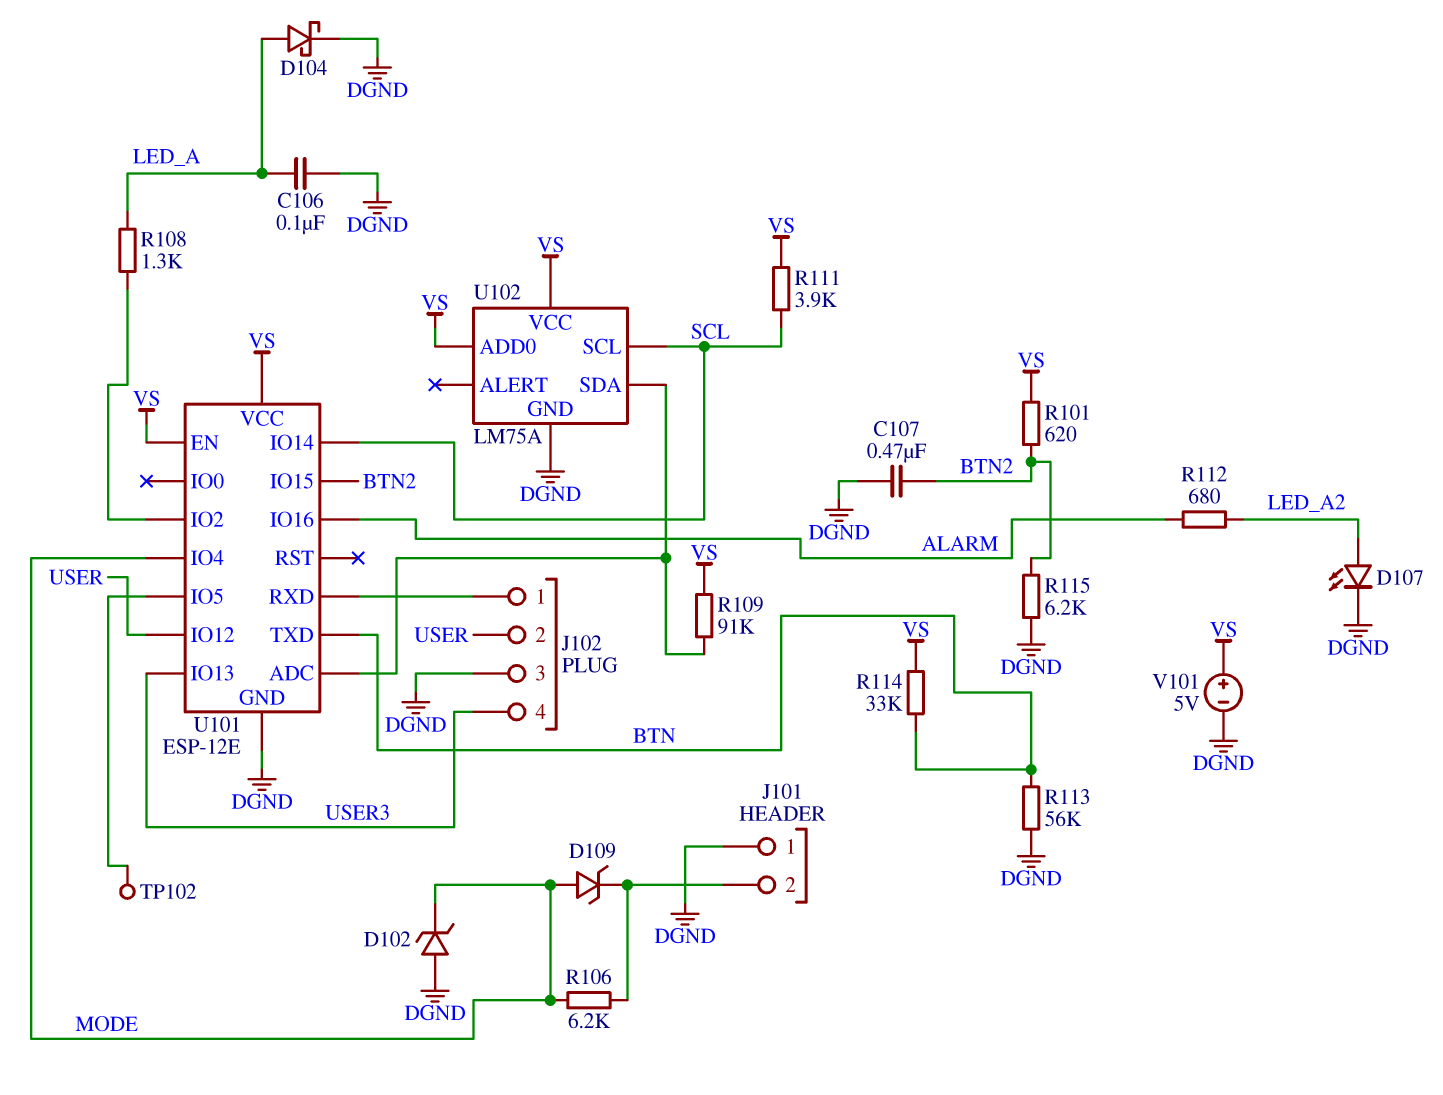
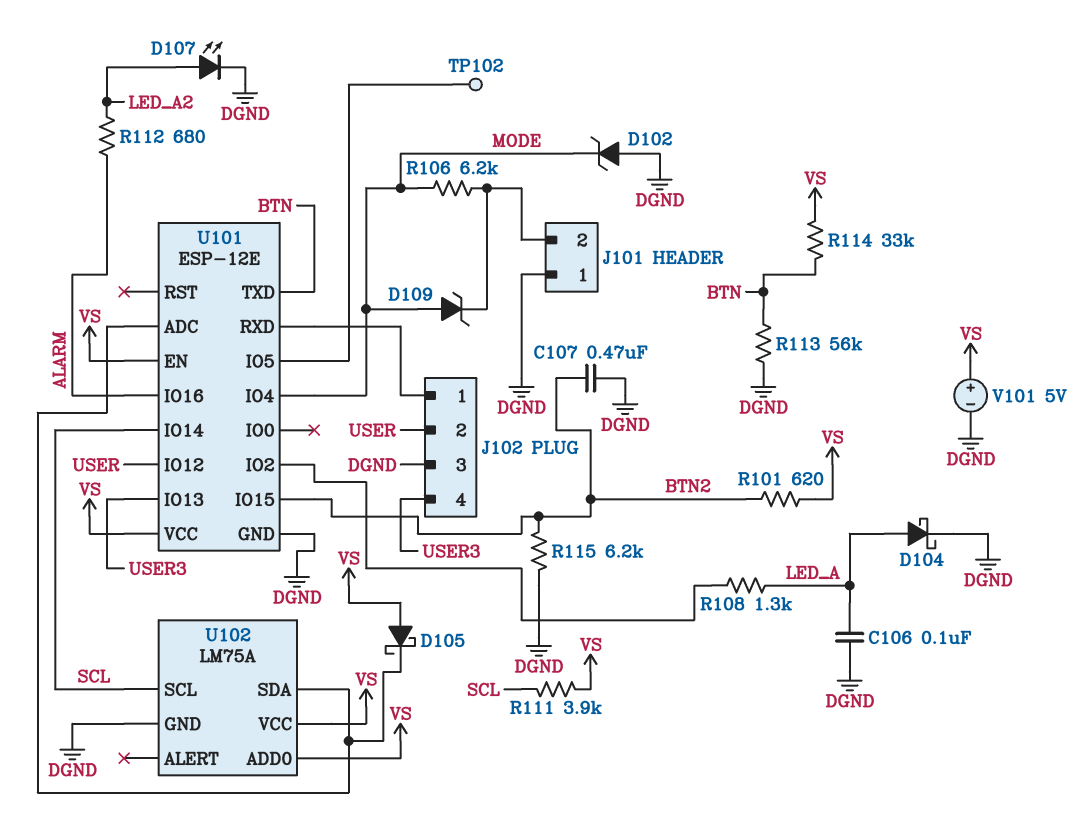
D105: none -> schottky (A VS, K U101/ADC)
R109: 91k (U101/ADC, VS) -> none

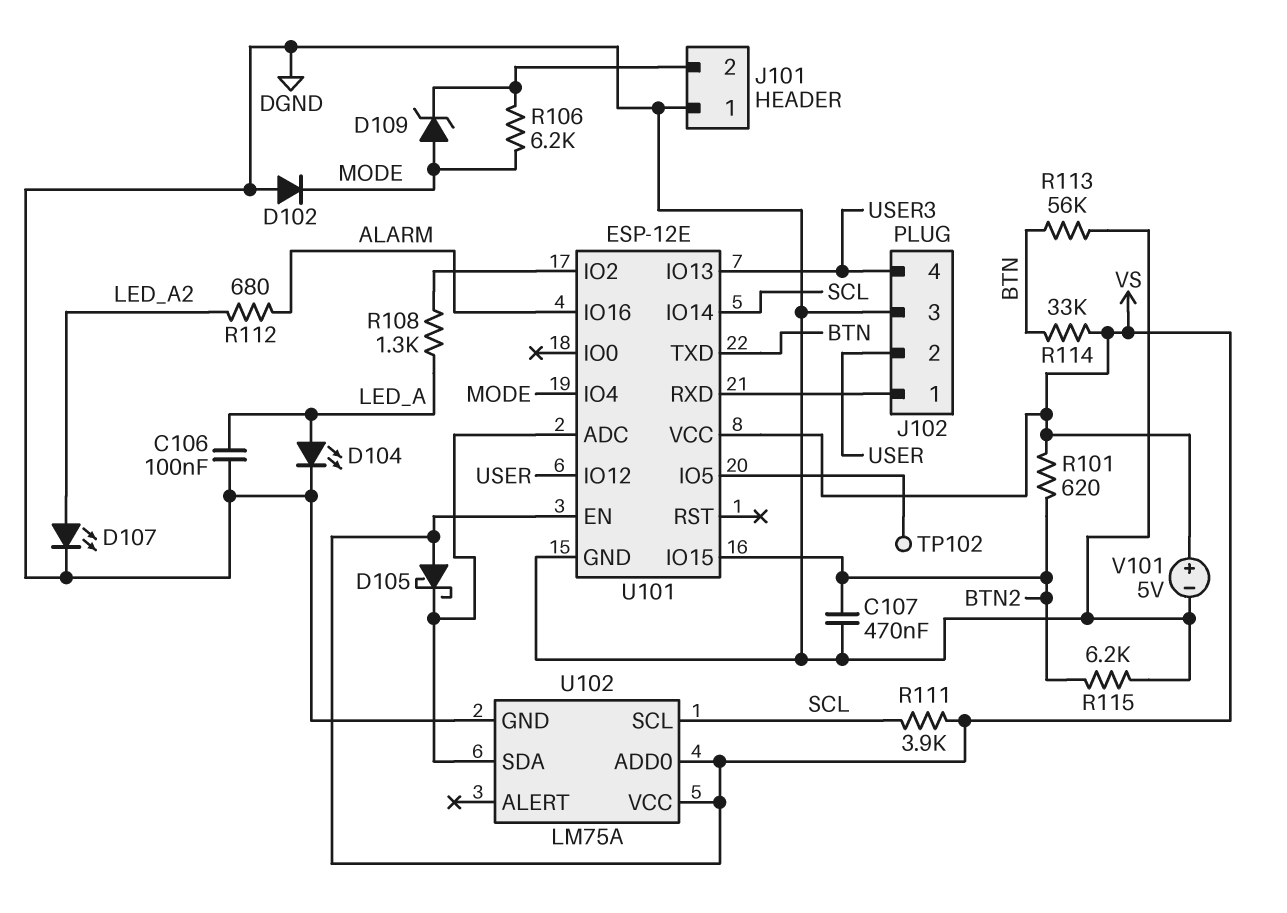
D102: zener (A DGND, K MODE) -> diode (A DGND, K MODE)
D104: schottky (A LED_A, K DGND) -> LED (A LED_A, K DGND)

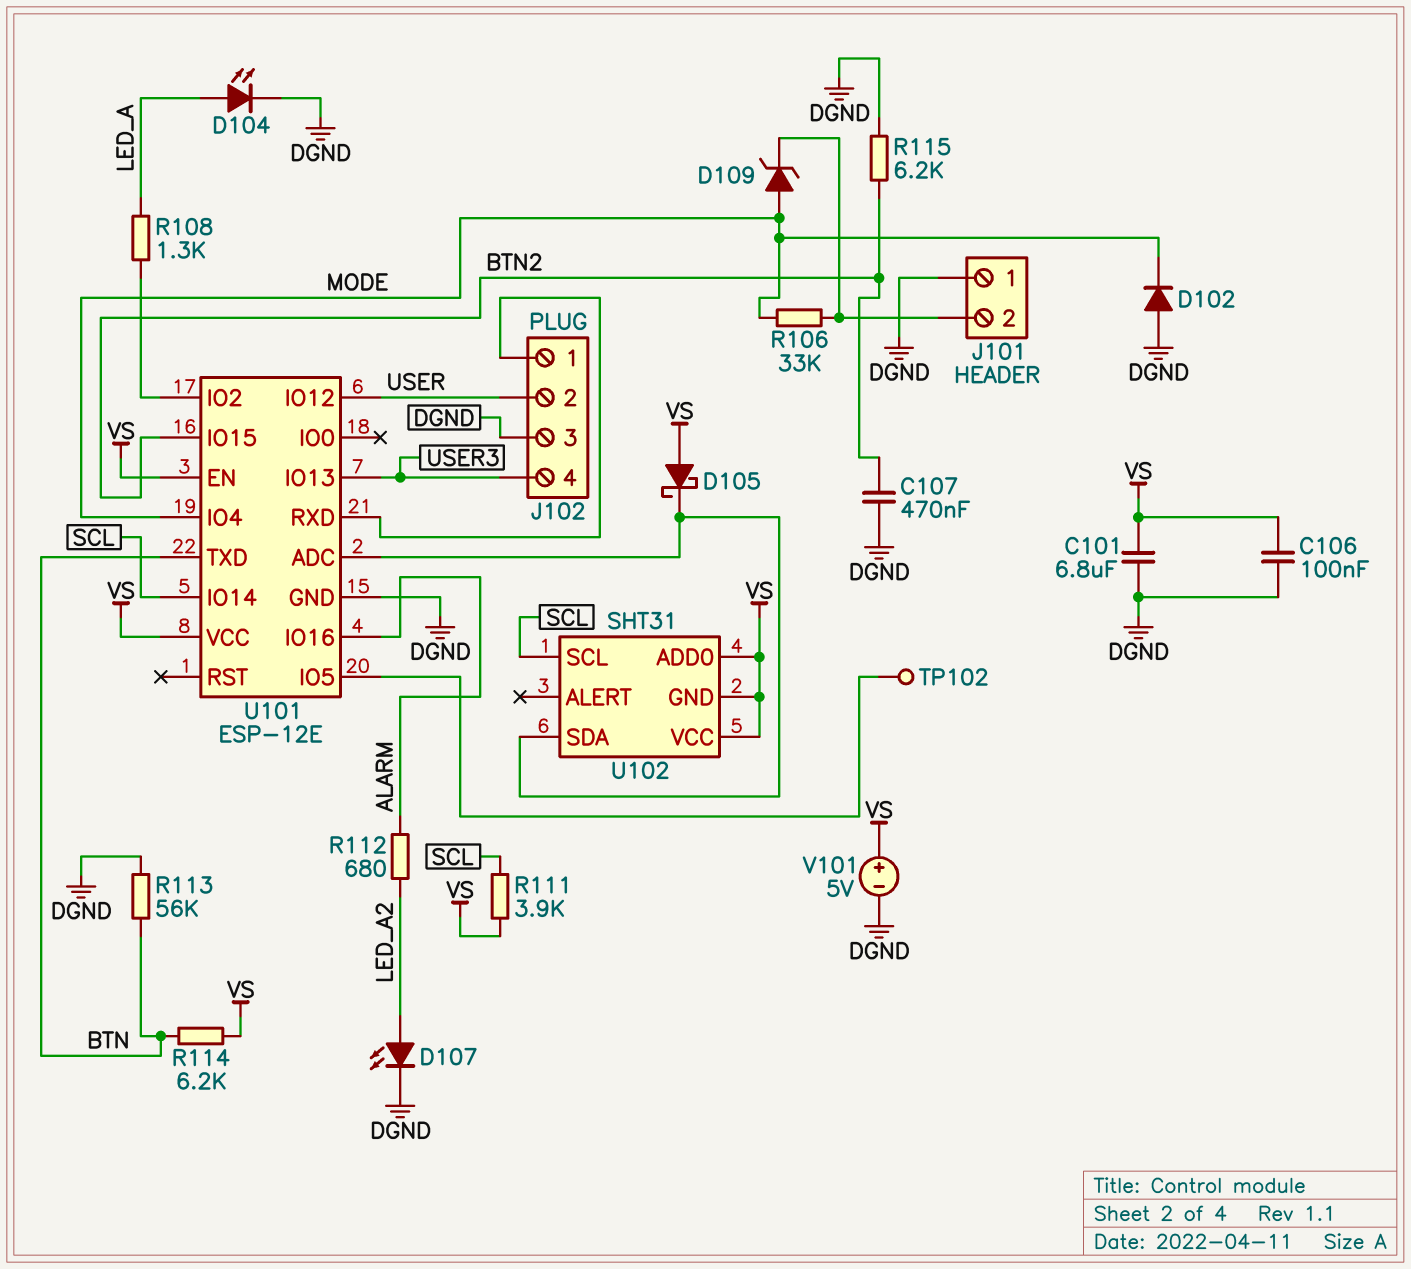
C101: none -> 6.8uF (DGND, VS)
C106: 100nF (DGND, LED_A) -> 100nF (DGND, VS)
R101: 620 (BTN2, VS) -> none
R106: 6.2k (J101/2, MODE) -> 33k (J101/2, MODE)
R114: 33k (BTN, VS) -> 6.2k (BTN, VS)
U102: LM75A -> SHT31
U102 pin GND: DGND -> VS

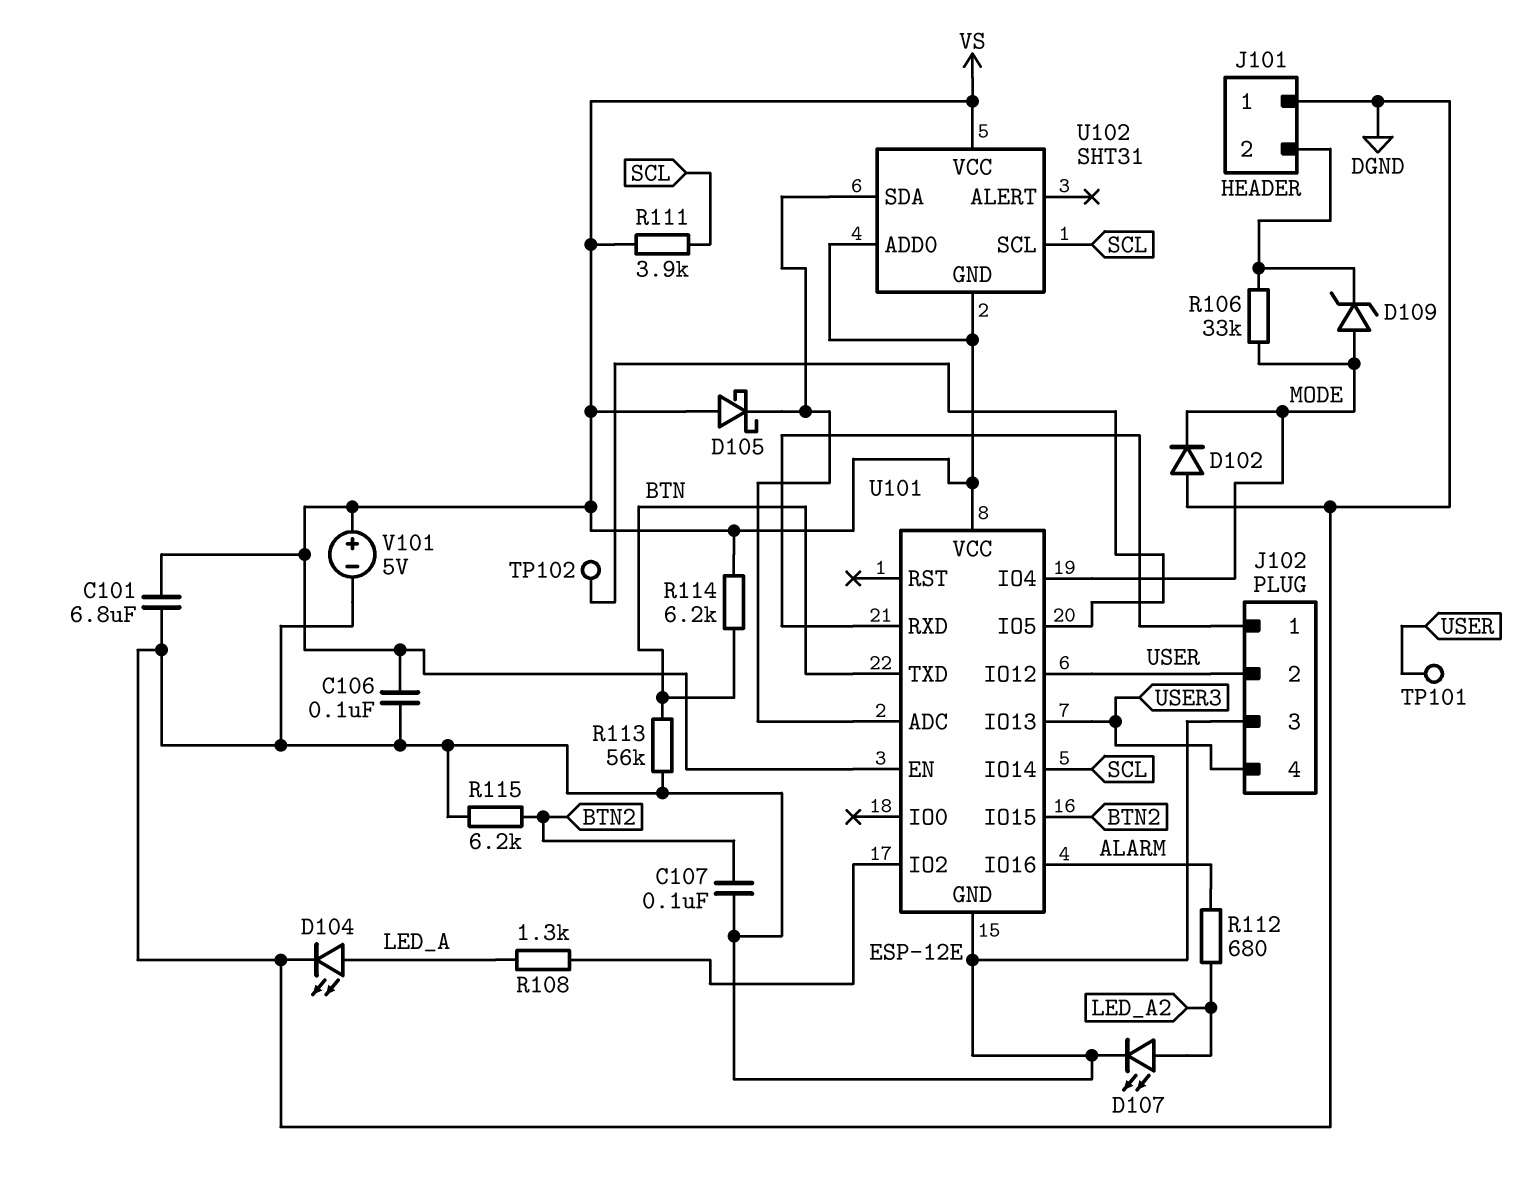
C107: 470nF (BTN2, DGND) -> 100nF (BTN2, DGND)
TP101: none -> test point (USER)

